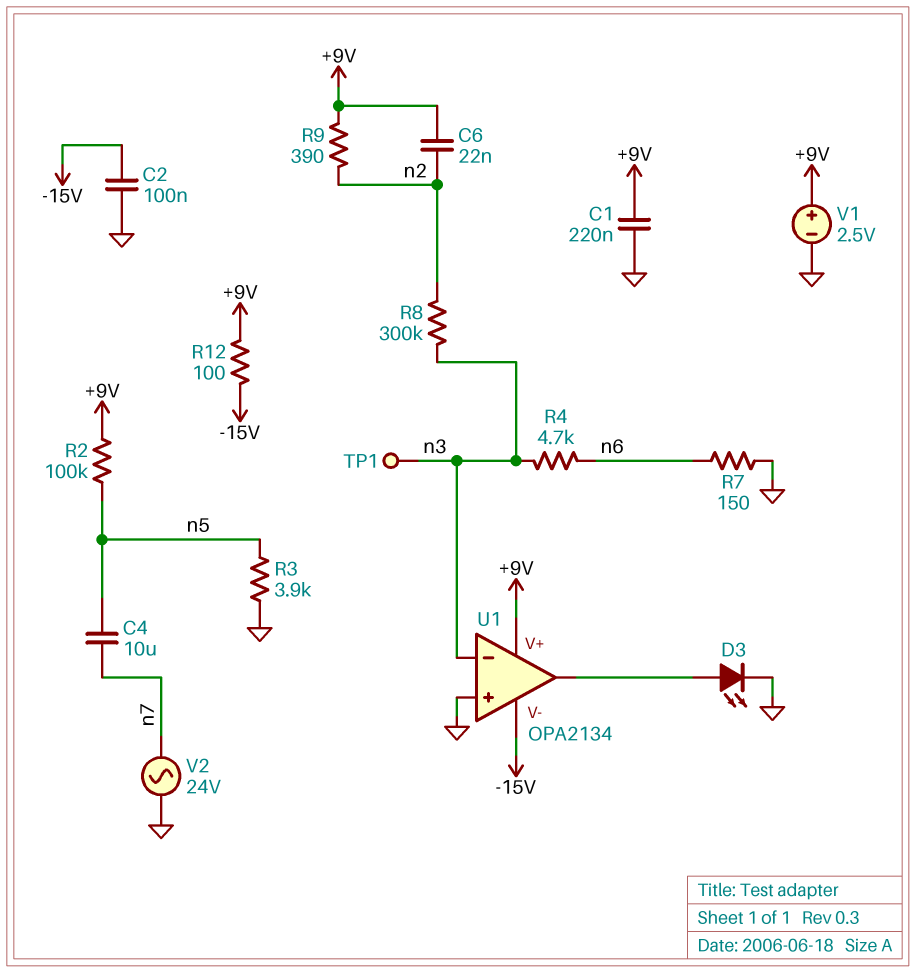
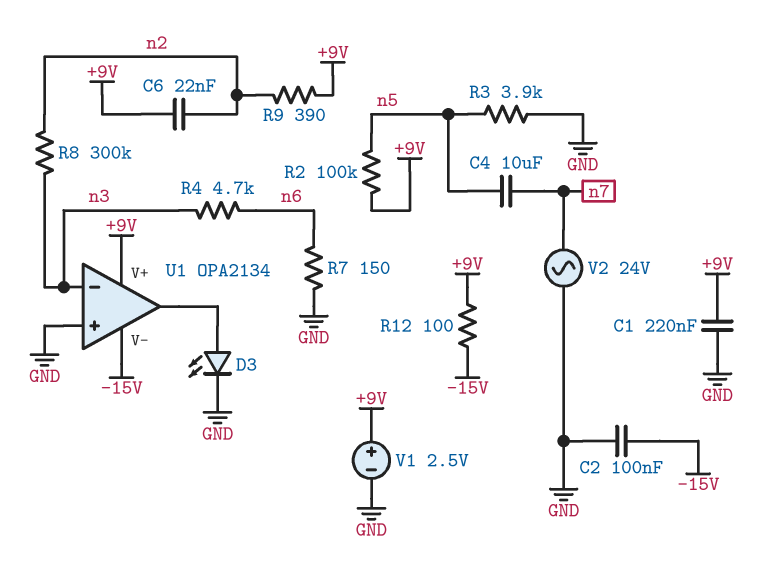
TP1: test point (n3) -> none

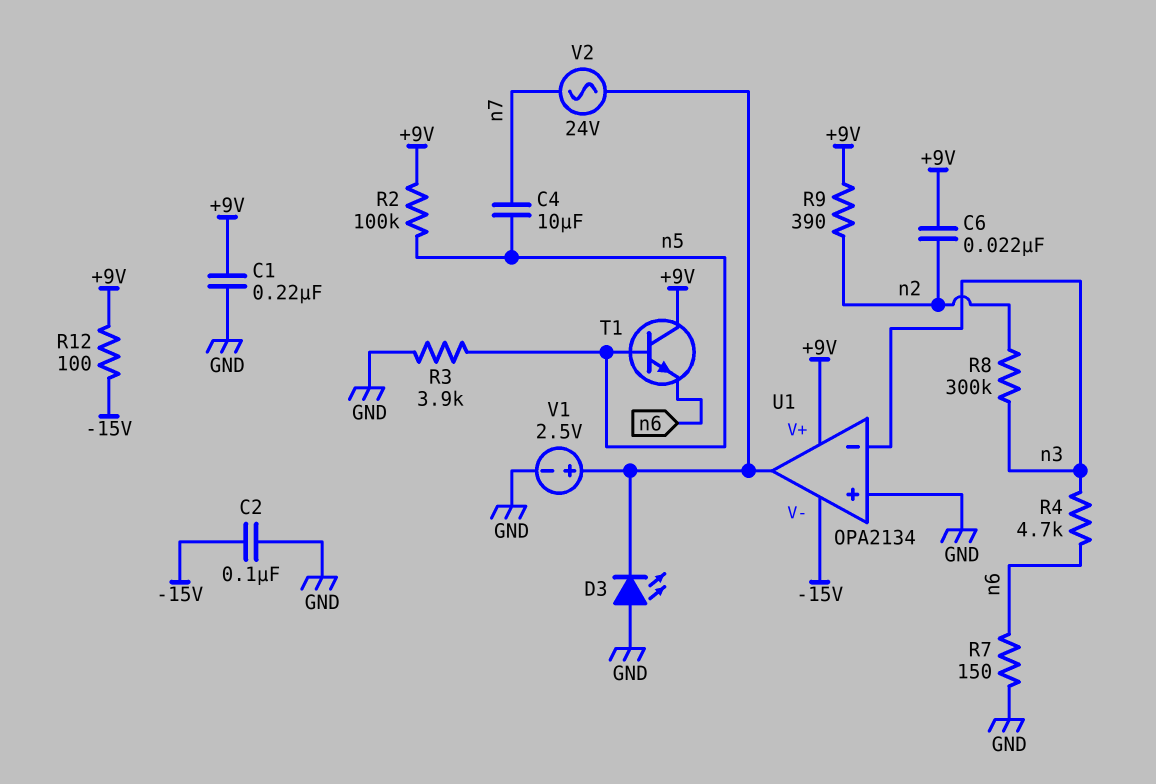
D3: LED (A U1/out, K GND) -> LED (A GND, K U1/out)
T1: none -> NPN (B n5, C +9V, E n6)
V1: 2.5V (plus +9V, minus GND) -> 2.5V (plus U1/out, minus GND)
V2: AC 24V (GND, n7) -> AC 24V (U1/out, n7)

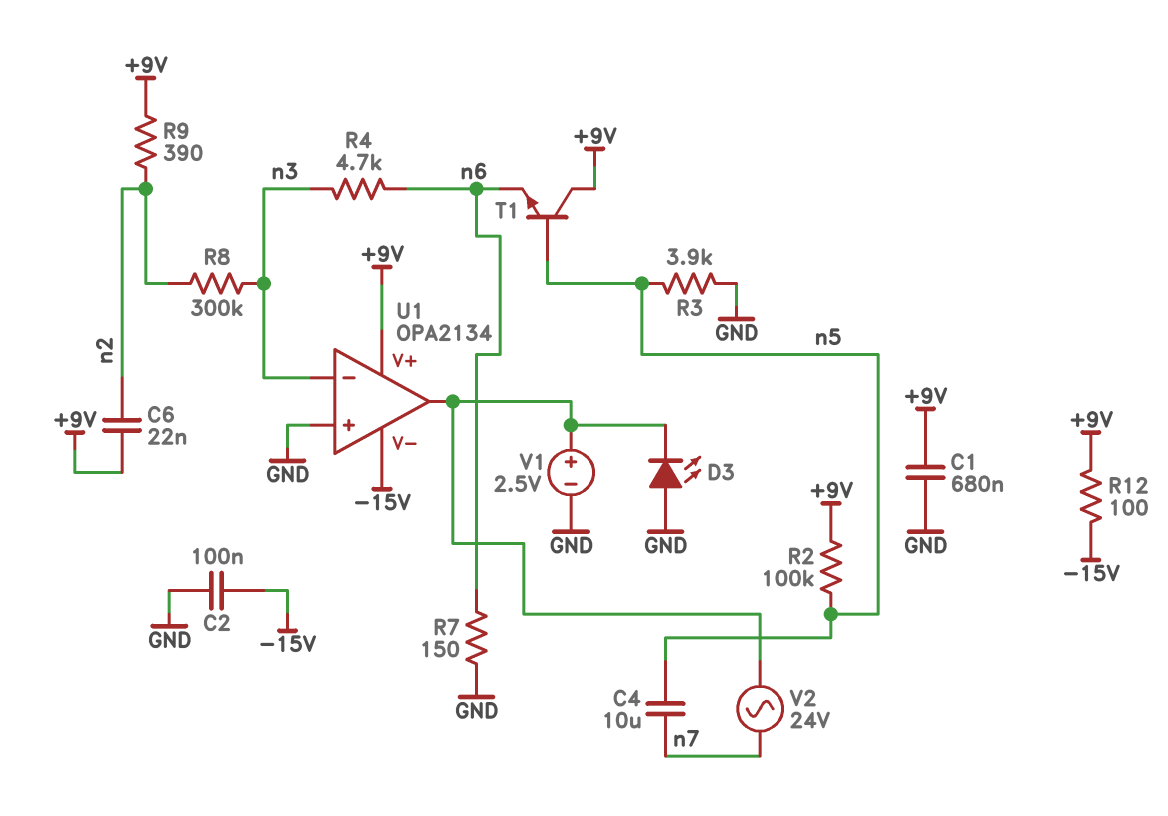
C1: 220nF (+9V, GND) -> 680nF (+9V, GND)

